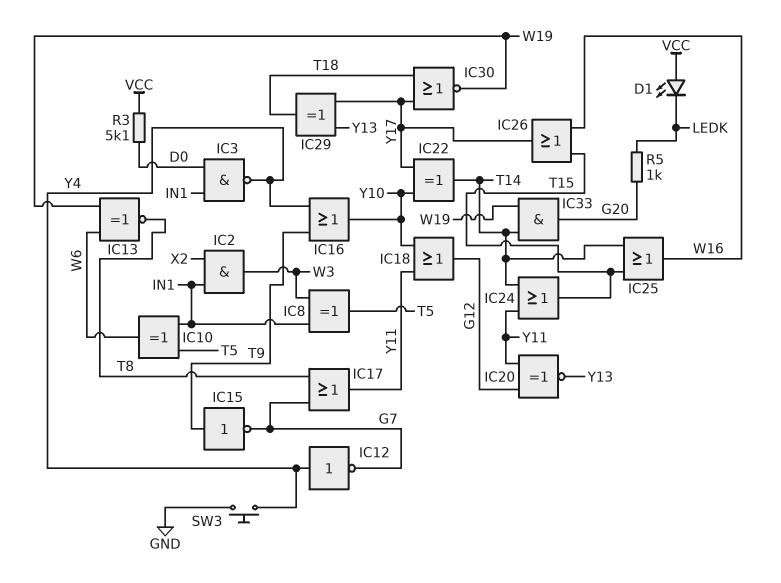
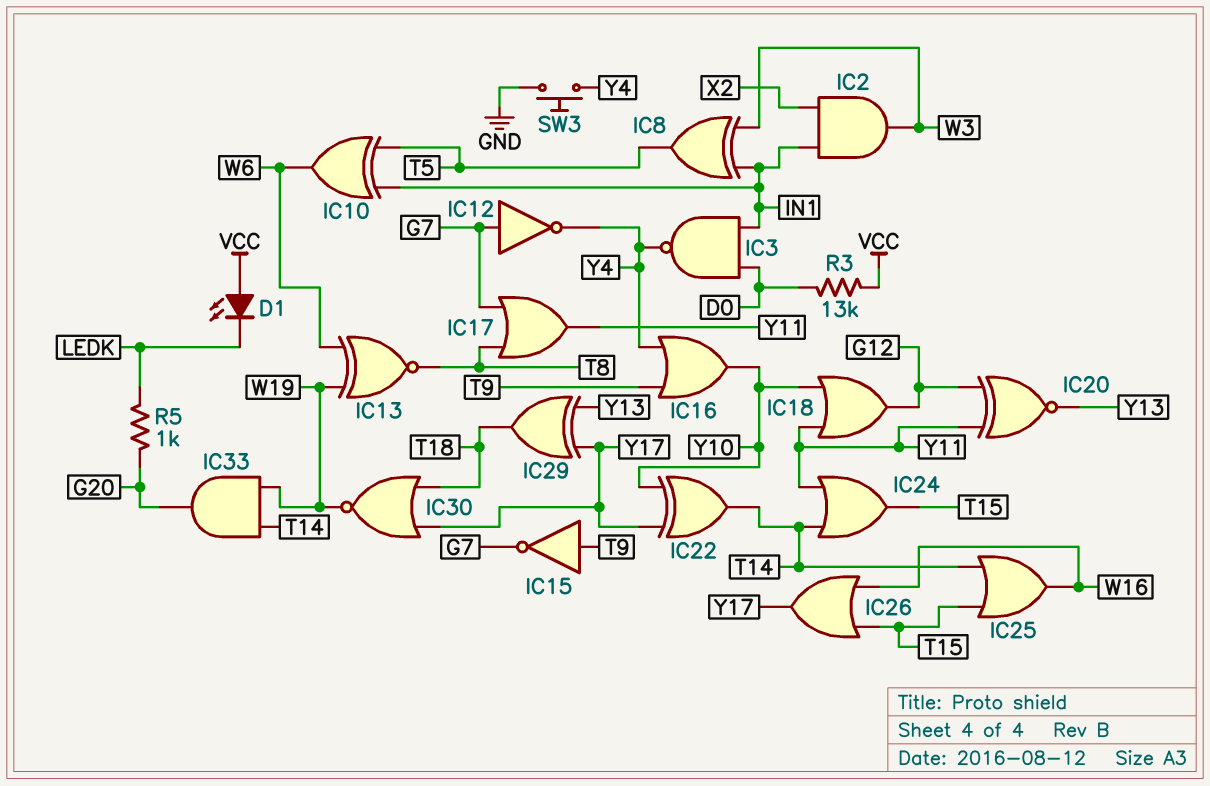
IC12: NOT (in Y4, out G7) -> NOT (in G7, out Y4)
R3: 5.1k (D0, VCC) -> 13k (D0, VCC)

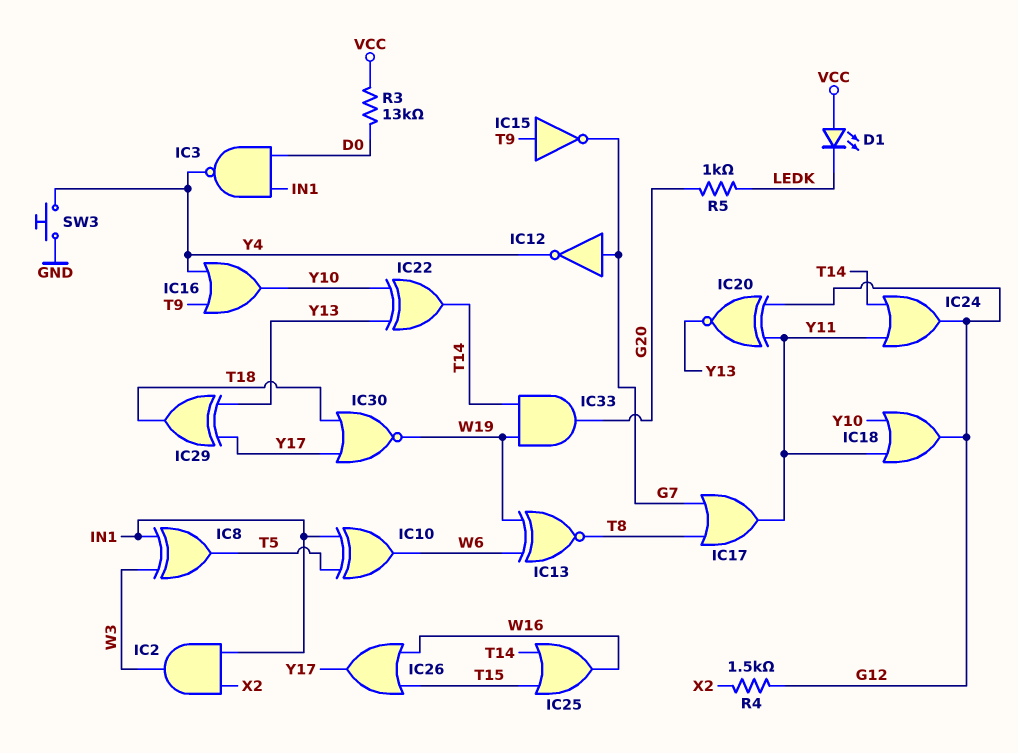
IC22: XOR (in Y10, in Y17, out T14) -> XOR (in Y10, in Y13, out T14)
IC24: OR (in T14, in Y11, out T15) -> OR (in T14, in Y11, out G12)
R4: none -> 1.5k (G12, X2)

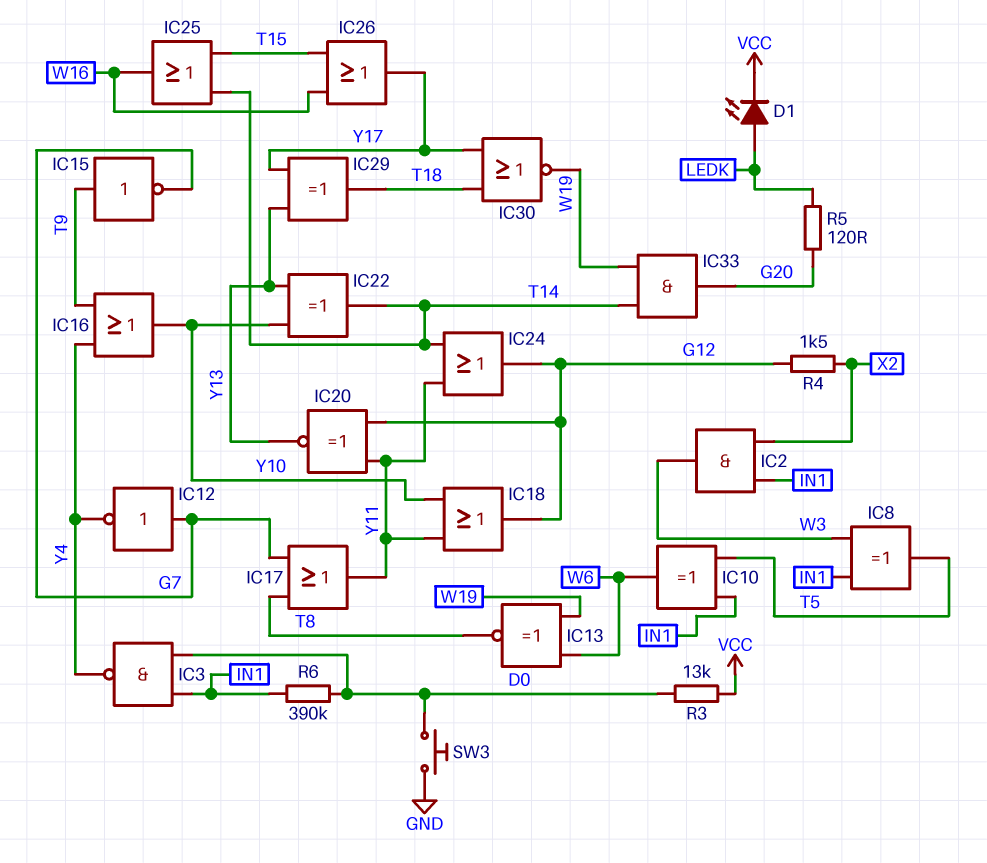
D1: LED (A VCC, K LEDK) -> LED (A LEDK, K VCC)
R5: 1k (G20, LEDK) -> 120 (G20, LEDK)
R6: none -> 390k (D0, IN1)
SW3: button (GND, Y4) -> button (D0, GND)

